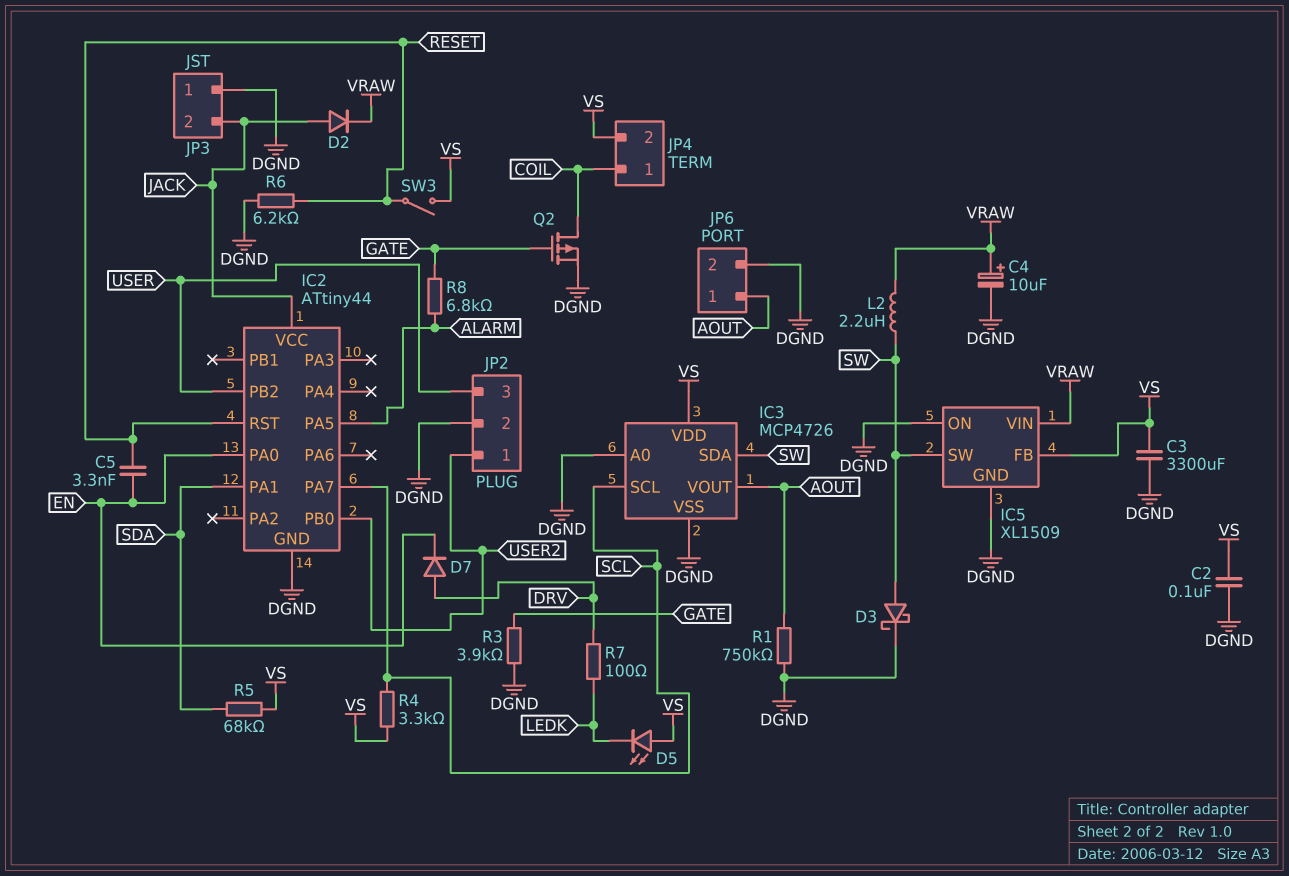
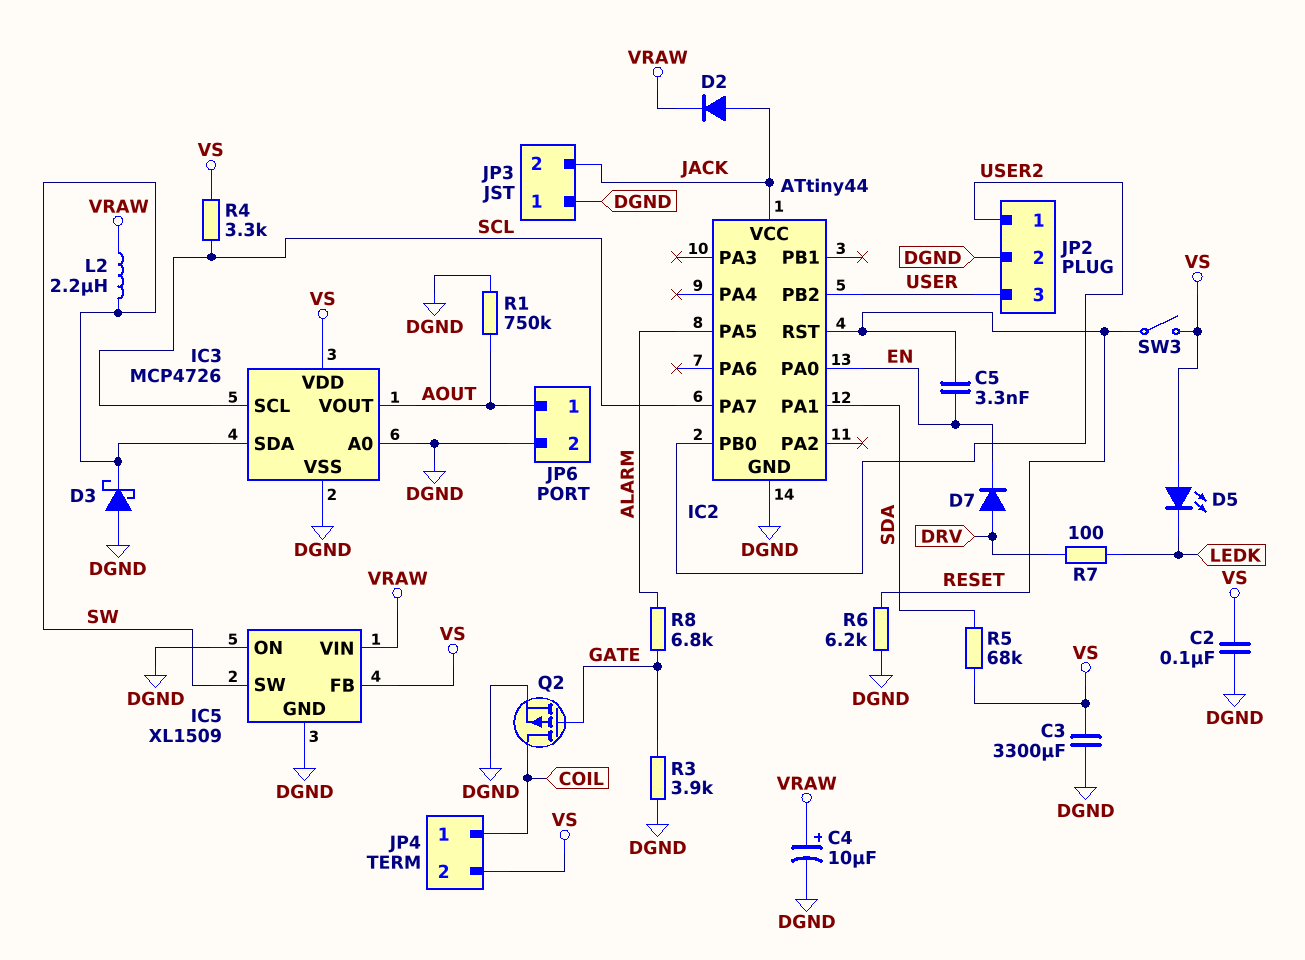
D3: schottky (A SW, K DGND) -> schottky (A DGND, K SW)

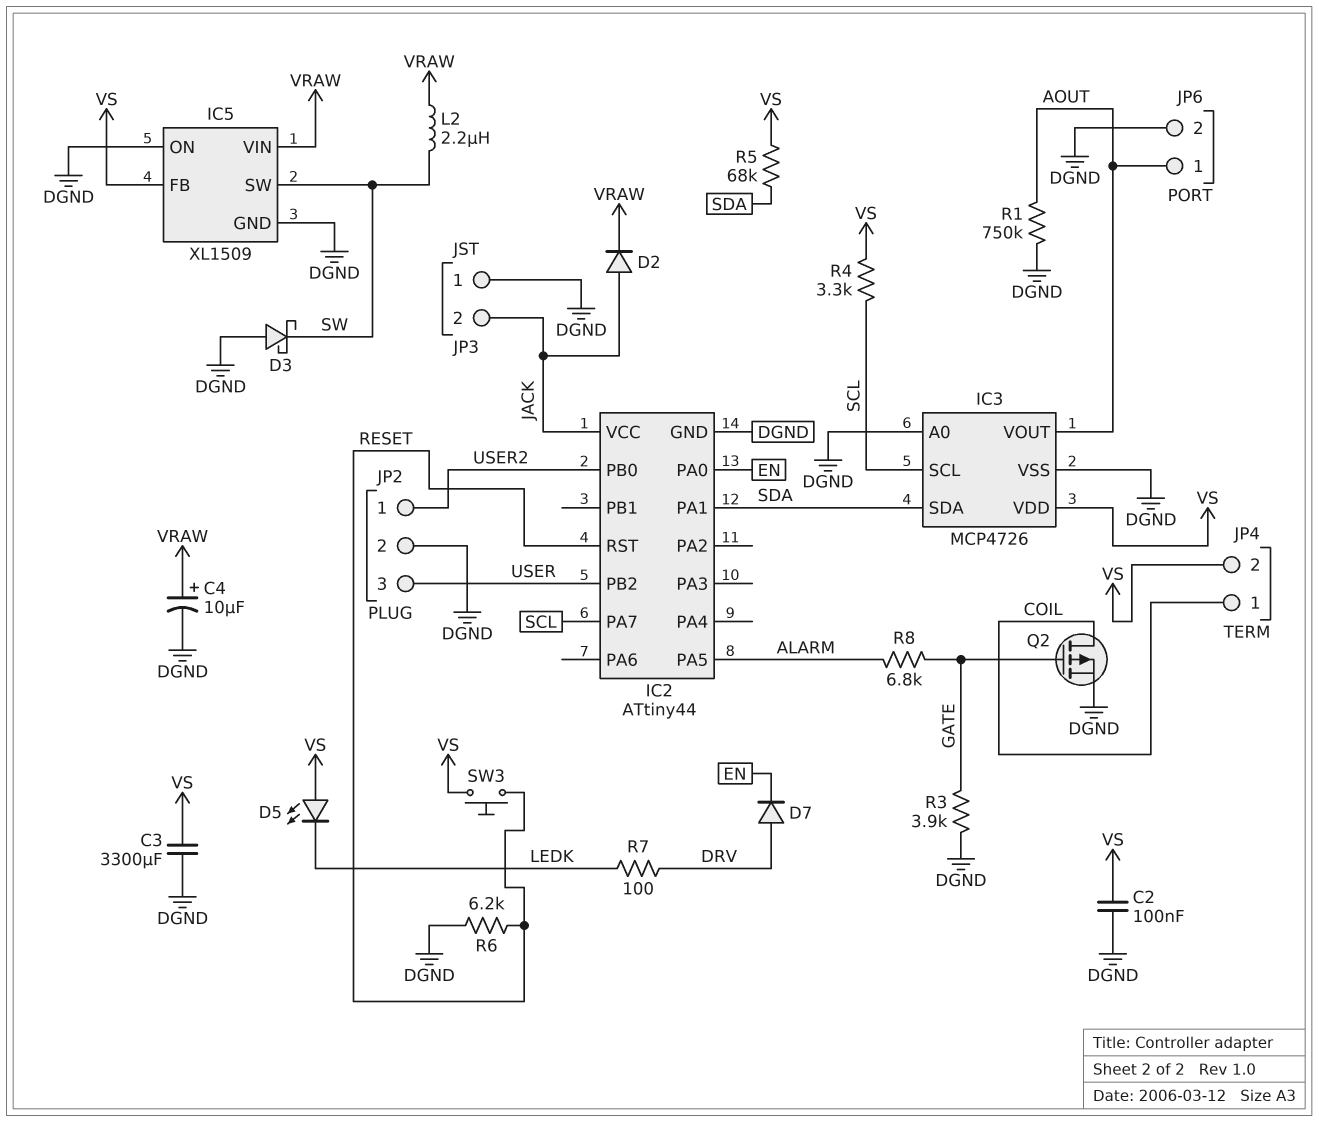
C5: 3.3nF (EN, RESET) -> none
IC3 pin SDA: SW -> SDA
SW3: switch (RESET, VS) -> button (RESET, VS)

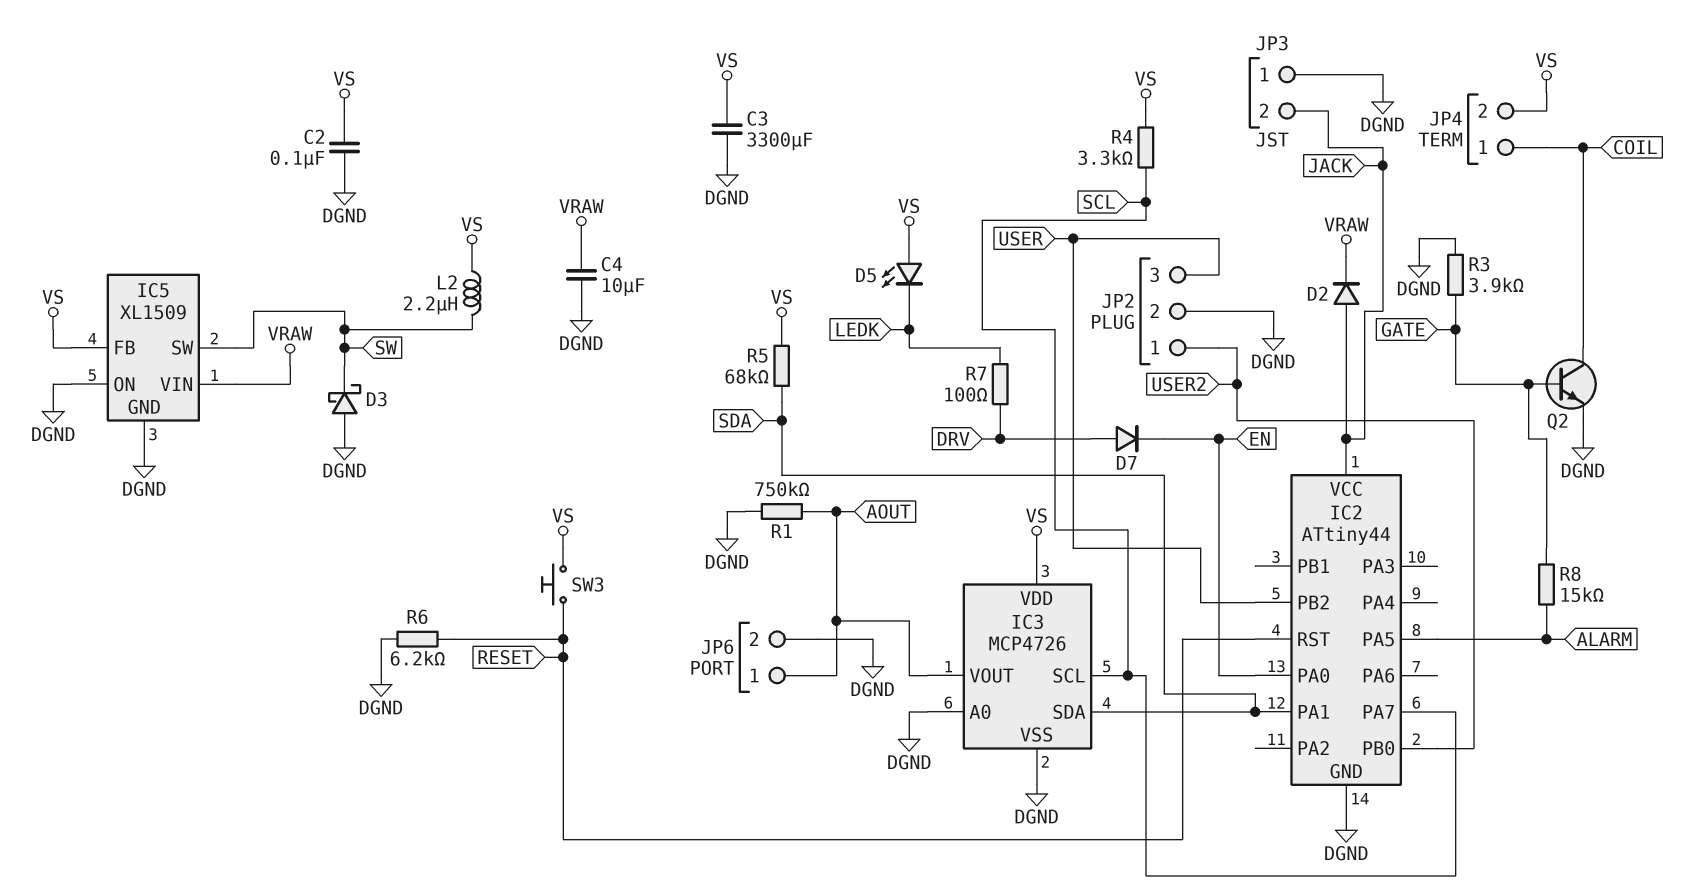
C4: 10uF (plus VRAW, minus DGND) -> 10uF (DGND, VRAW)
L2: 2.2uH (SW, VRAW) -> 2.2uH (SW, VS)
Q2: PMOS (G GATE, D COIL, S DGND) -> NPN (B GATE, C COIL, E DGND)
R8: 6.8k (ALARM, GATE) -> 15k (ALARM, GATE)

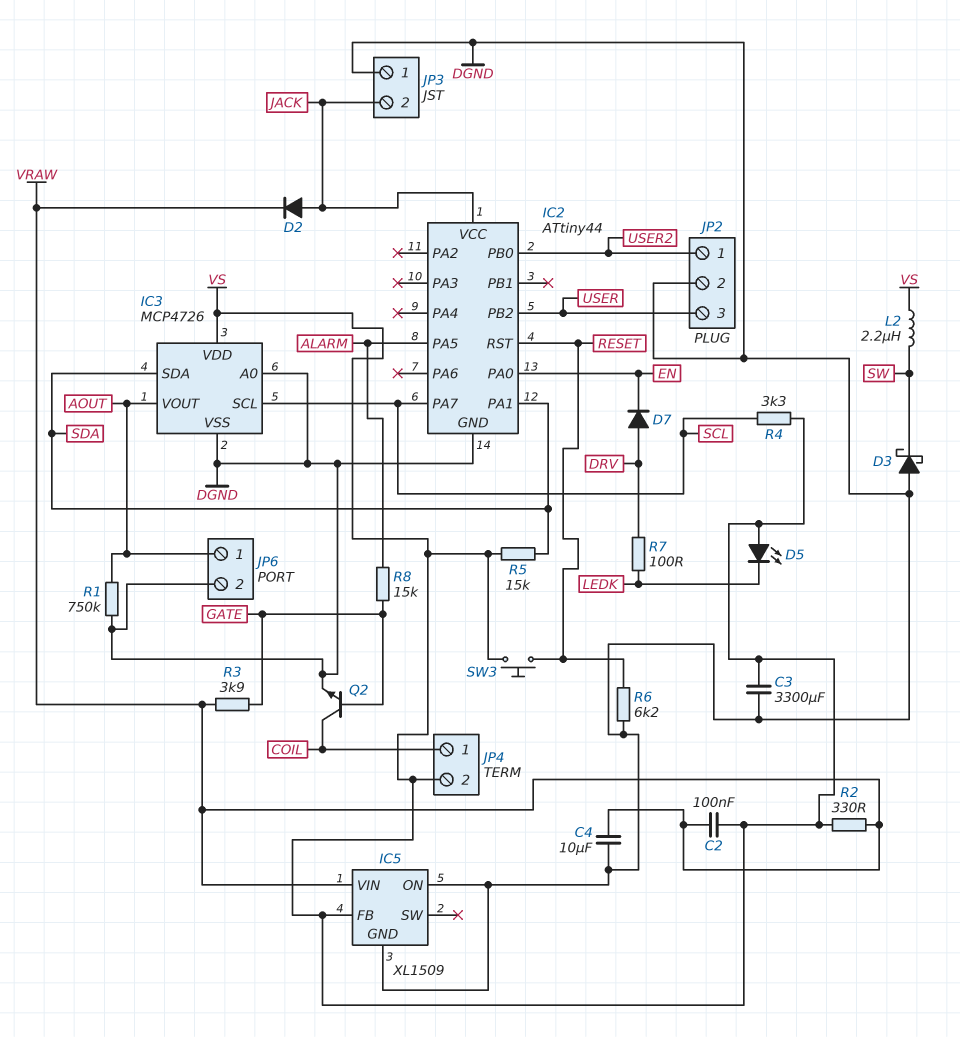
C2: 100nF (DGND, VS) -> 100nF (VRAW, VS)
IC5 pin SW: SW -> none
R2: none -> 330 (VRAW, VS)
R3: 3.9k (DGND, GATE) -> 3.9k (GATE, VRAW)
R5: 68k (SDA, VS) -> 15k (SDA, VS)

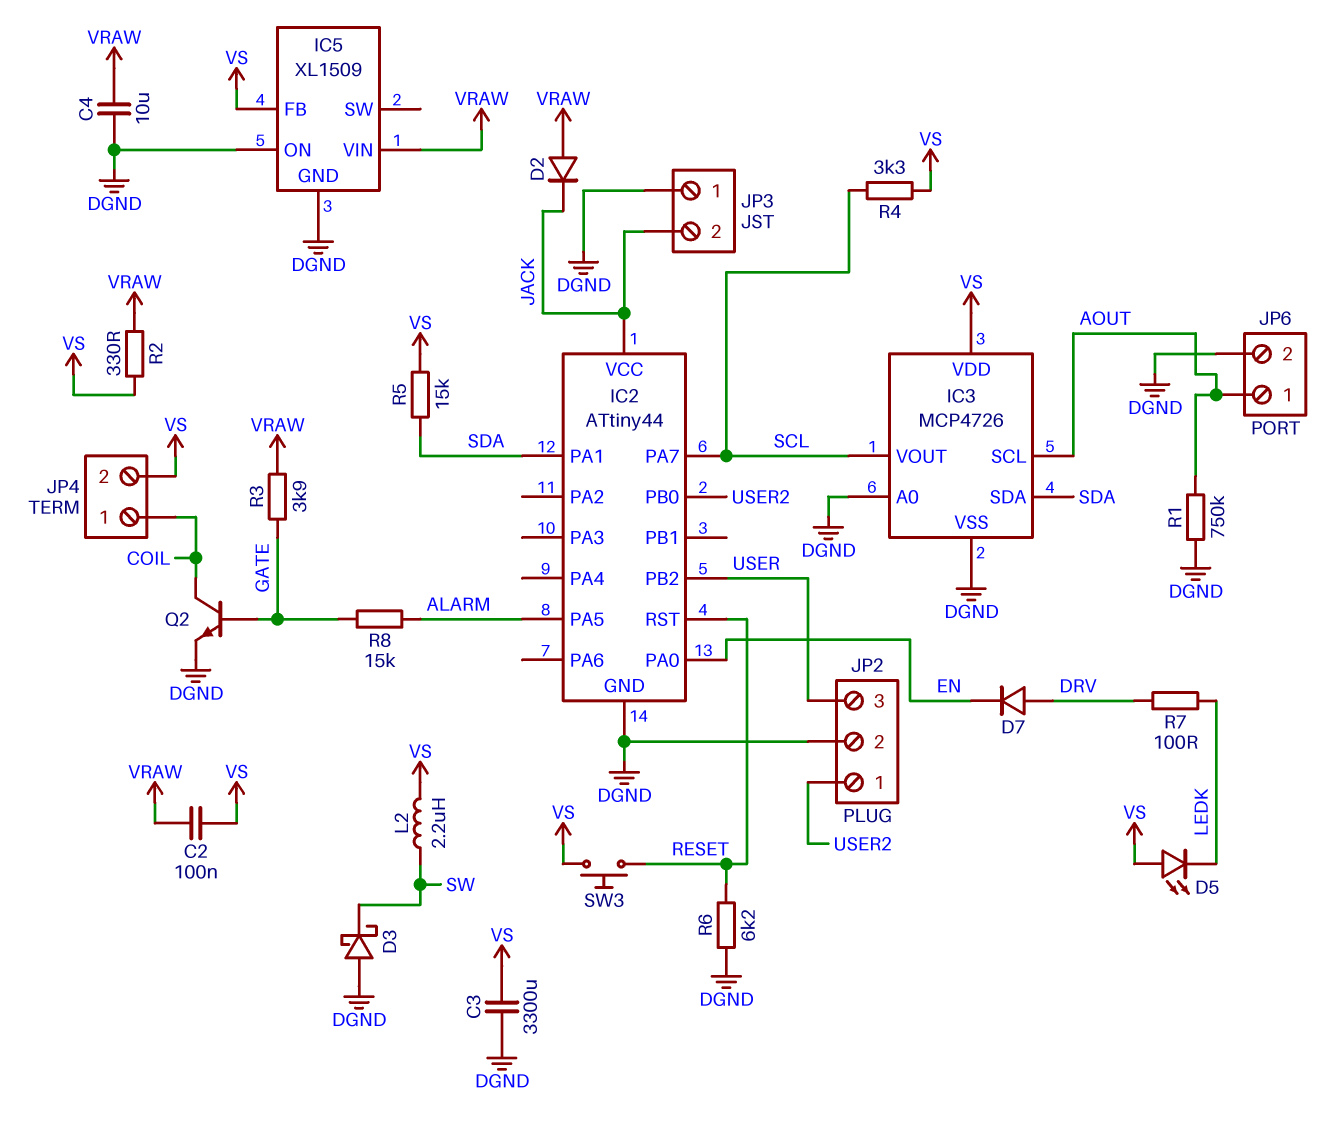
D2: diode (A JACK, K VRAW) -> diode (A VRAW, K JACK)
IC3 pin SCL: SCL -> AOUT
IC3 pin VOUT: AOUT -> SCL

